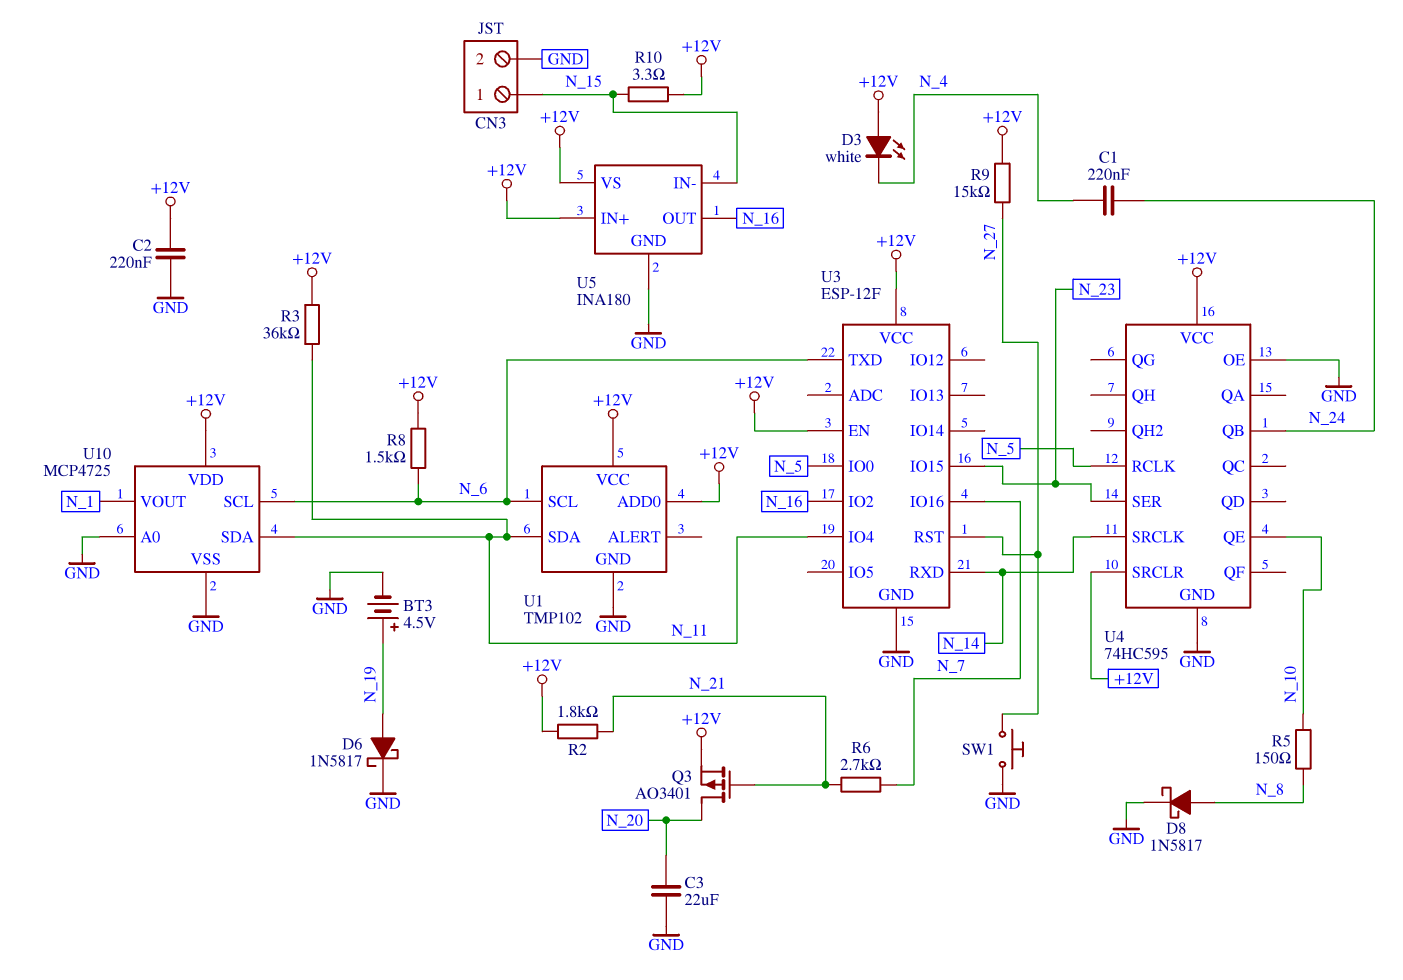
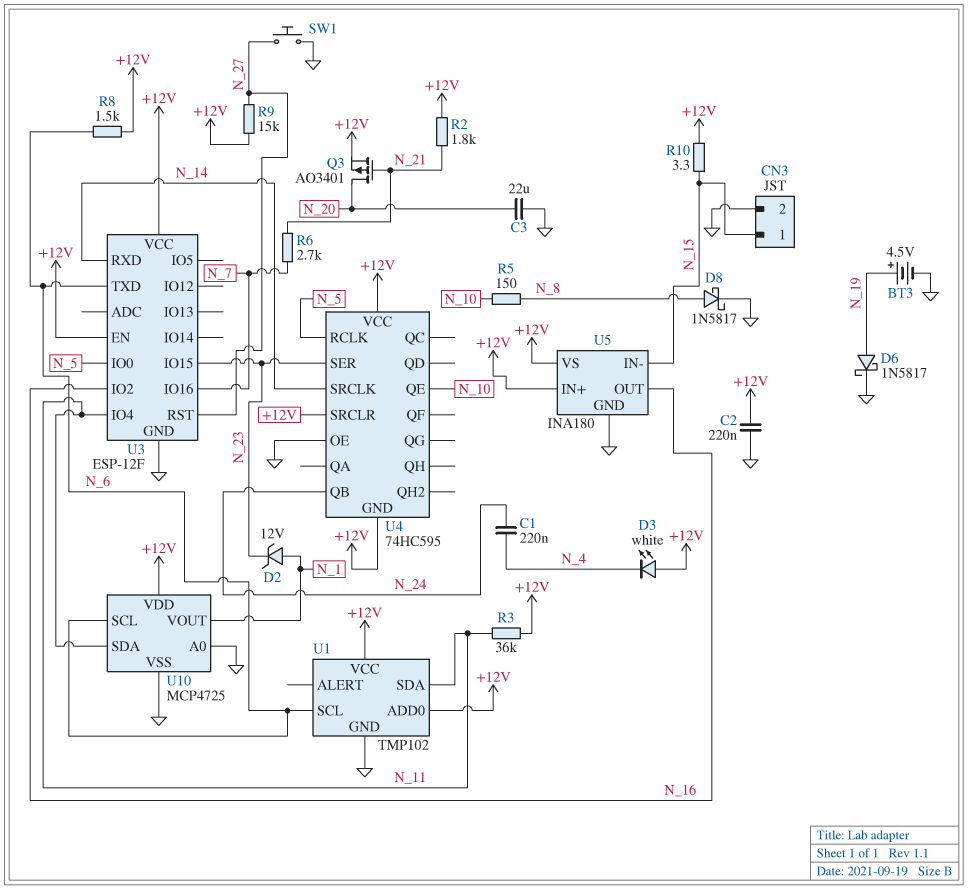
D2: none -> zener 12V (A N_1, K N_23)
U4 pin GND: GND -> +12V

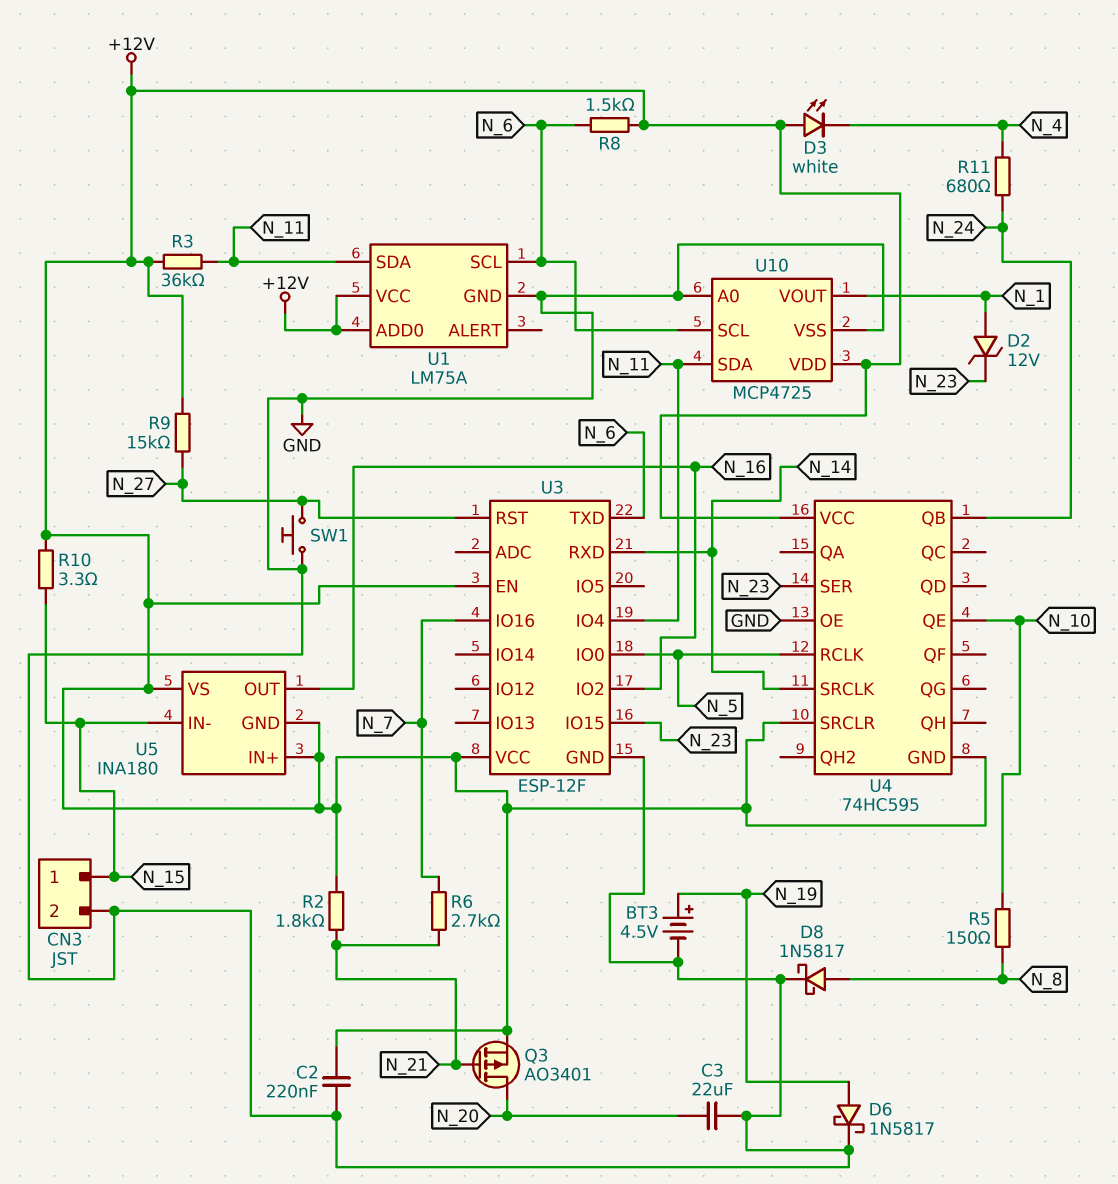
C1: 220nF (N_4, N_24) -> none
R11: none -> 680 (N_4, N_24)
U1: TMP102 -> LM75A
U5 pin GND: GND -> +12V

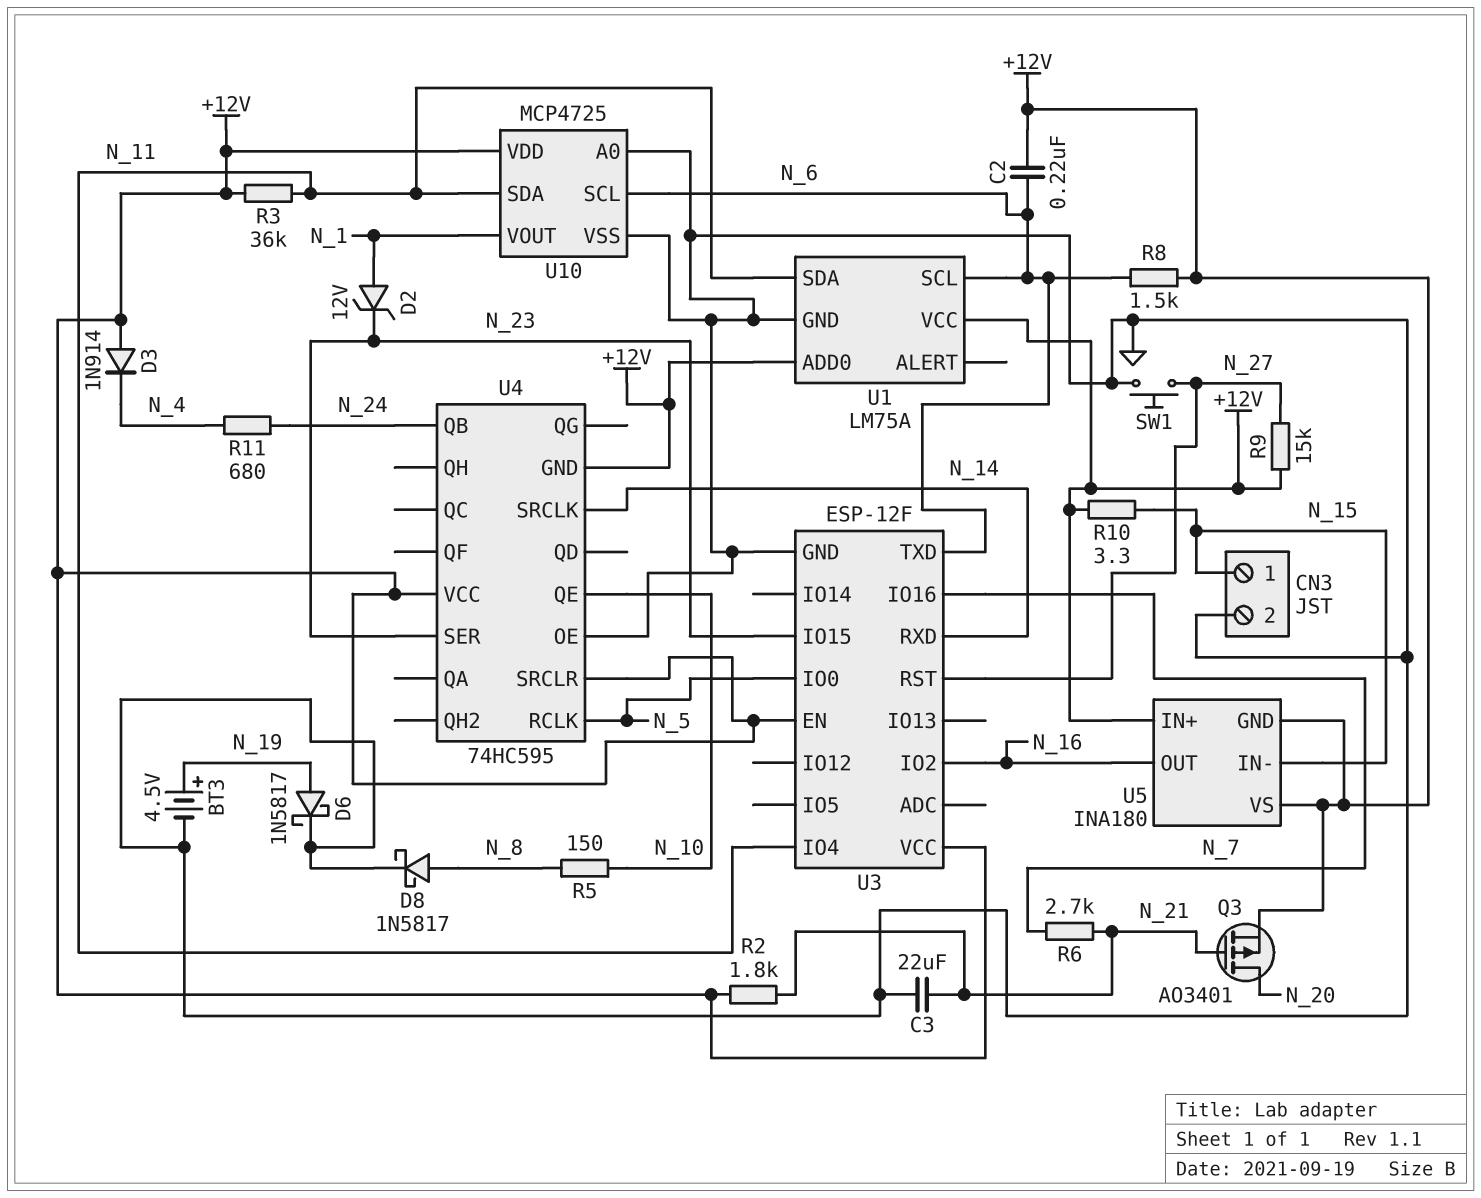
C2: 220nF (+12V, GND) -> 220nF (+12V, N_6)
C3: 22uF (GND, N_20) -> 22uF (GND, N_21)
D3: LED white (A +12V, K N_4) -> diode 1N914 (A +12V, K N_4)

